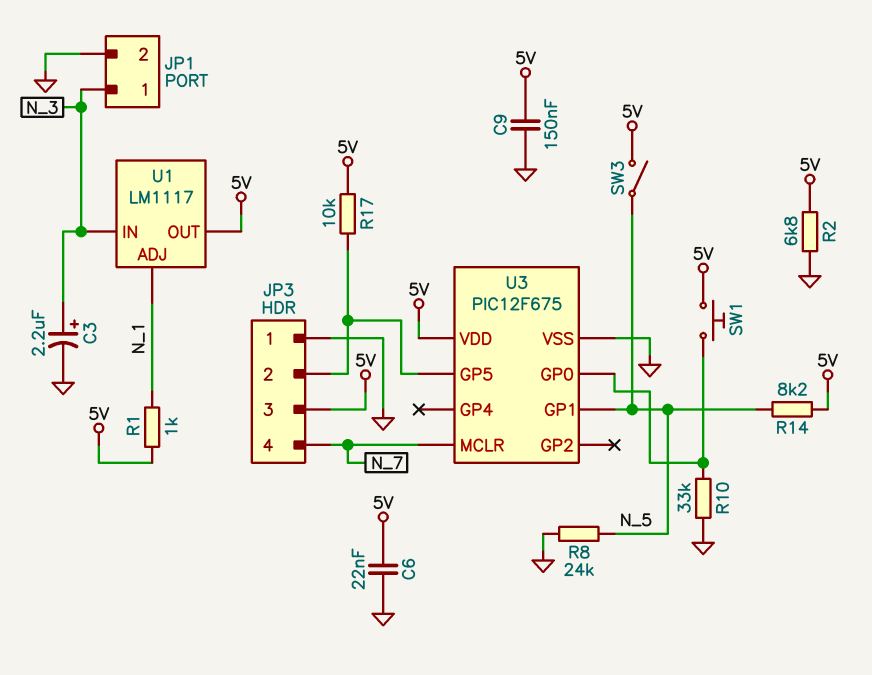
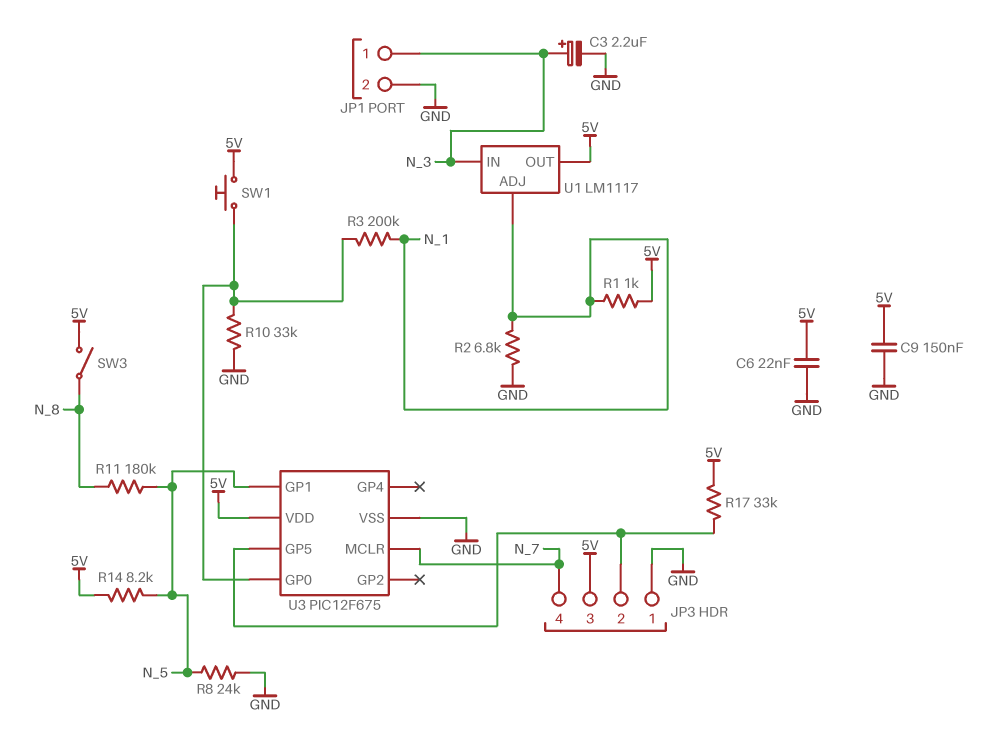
R2: 6.8k (5V, GND) -> 6.8k (GND, N_1)
R3: none -> 200k (N_1, U3/GP0)
R11: none -> 180k (N_5, N_8)
R17: 10k (5V, JP3/2) -> 33k (5V, JP3/2)
SW3: switch (5V, N_5) -> switch (5V, N_8)

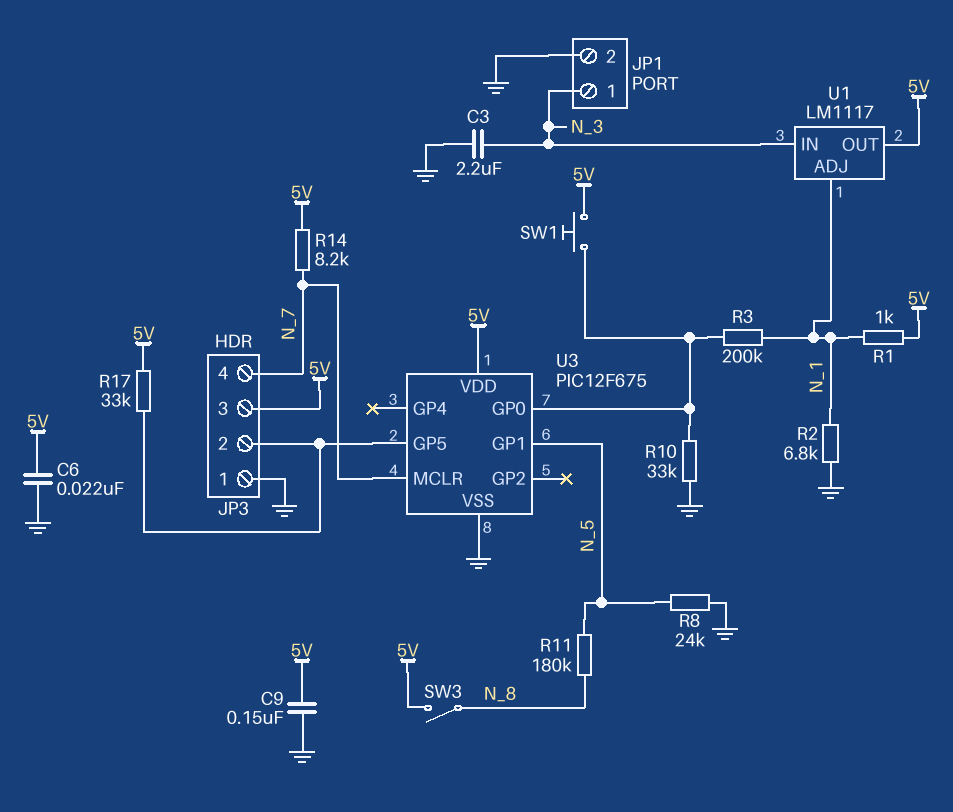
C3: 2.2uF (plus N_3, minus GND) -> 2.2uF (GND, N_3)
R14: 8.2k (5V, N_5) -> 8.2k (5V, N_7)

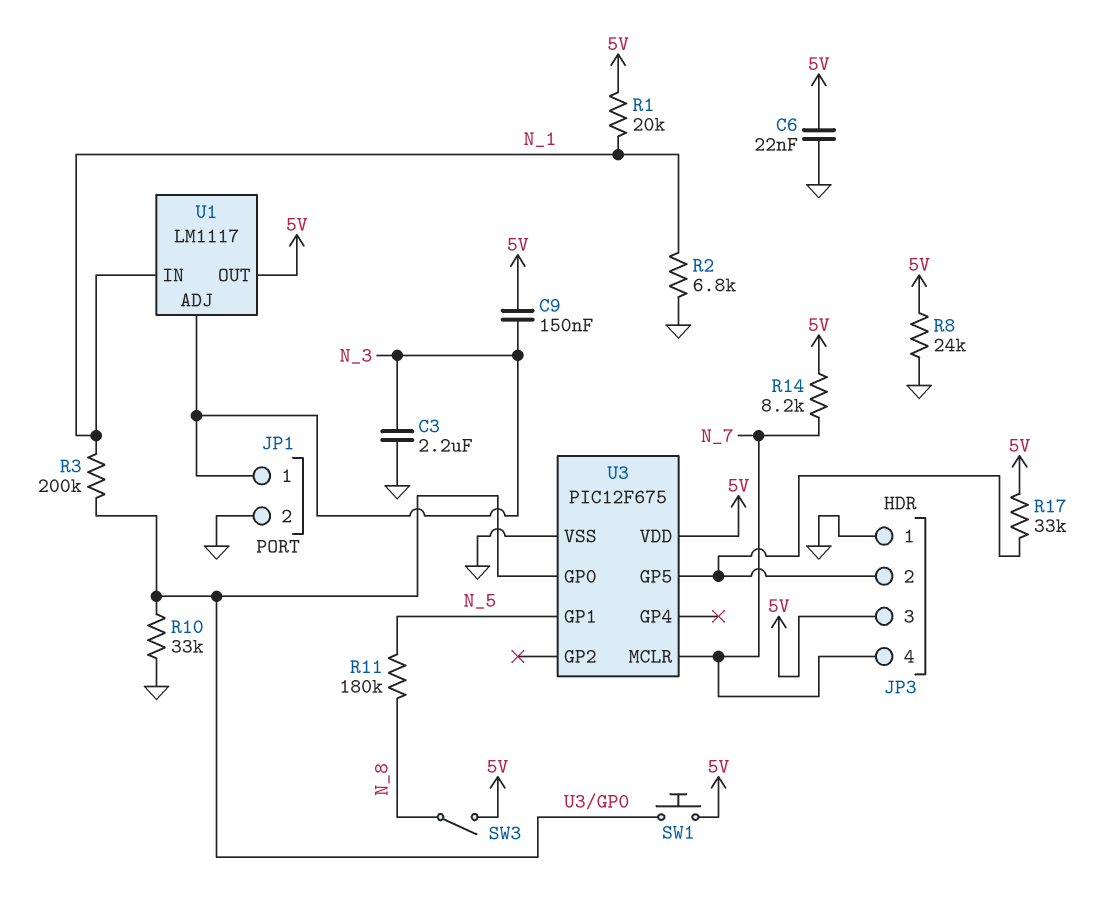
C9: 150nF (5V, GND) -> 150nF (5V, N_3)
R1: 1k (5V, N_1) -> 20k (5V, N_1)
R8: 24k (GND, N_5) -> 24k (5V, GND)
U1 pin ADJ: N_1 -> N_3
U1 pin IN: N_3 -> N_1

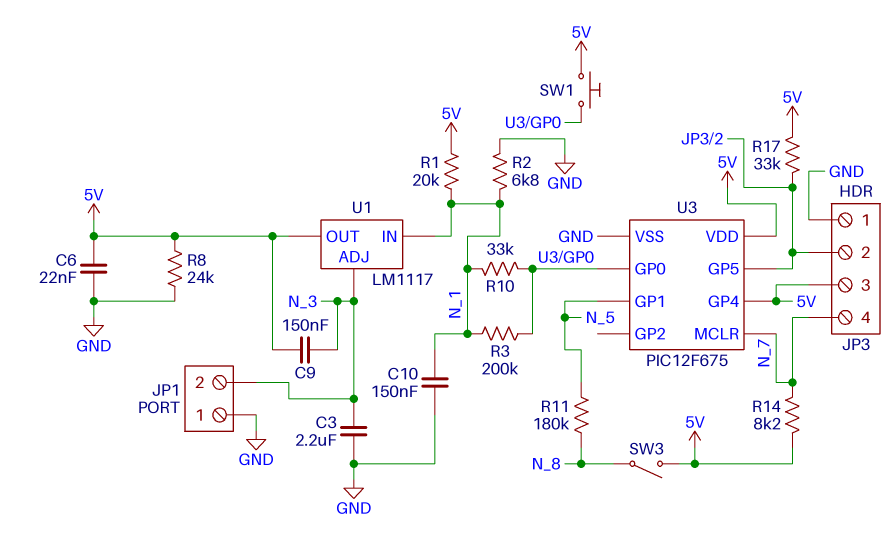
C10: none -> 150nF (GND, N_1)
JP1 pin 1: N_3 -> GND
JP1 pin 2: GND -> N_3
R10: 33k (GND, U3/GP0) -> 33k (N_1, U3/GP0)
U3 pin GP4: none -> 5V

